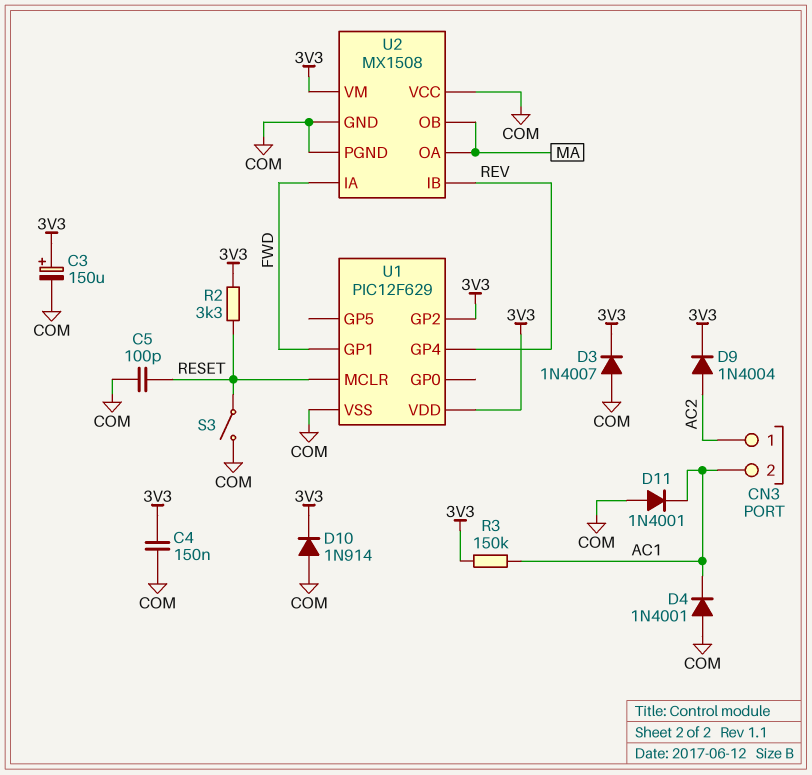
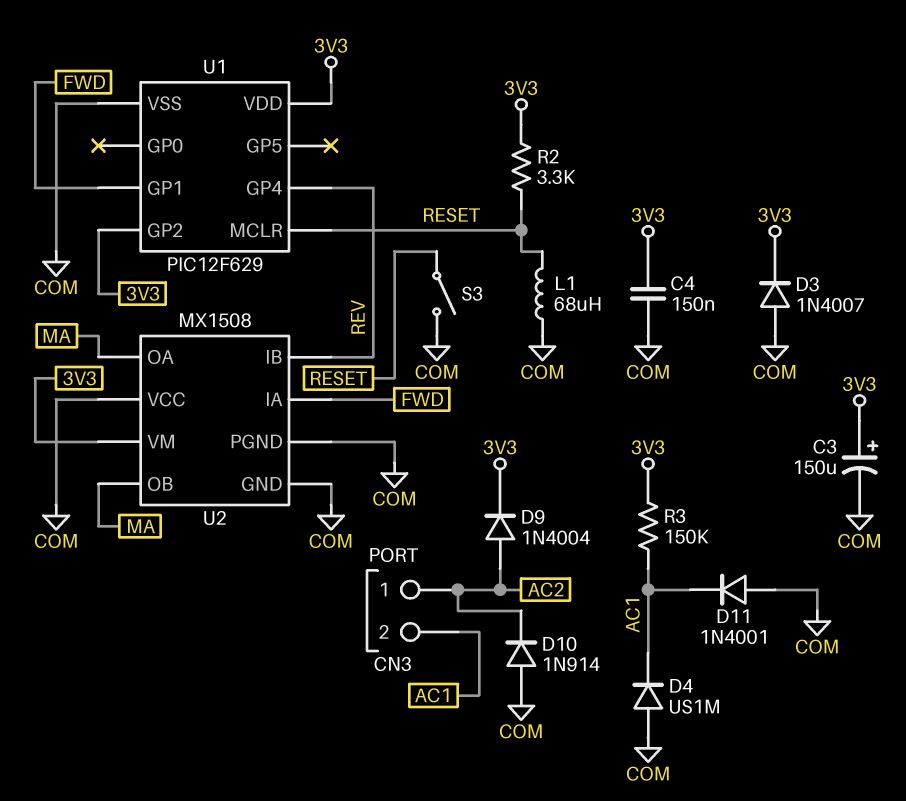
C5: 100pF (COM, RESET) -> none
D4: diode 1N4001 (A COM, K AC1) -> diode US1M (A COM, K AC1)
D10: diode 1N914 (A COM, K 3V3) -> diode 1N914 (A COM, K AC2)
L1: none -> 68uH (COM, RESET)

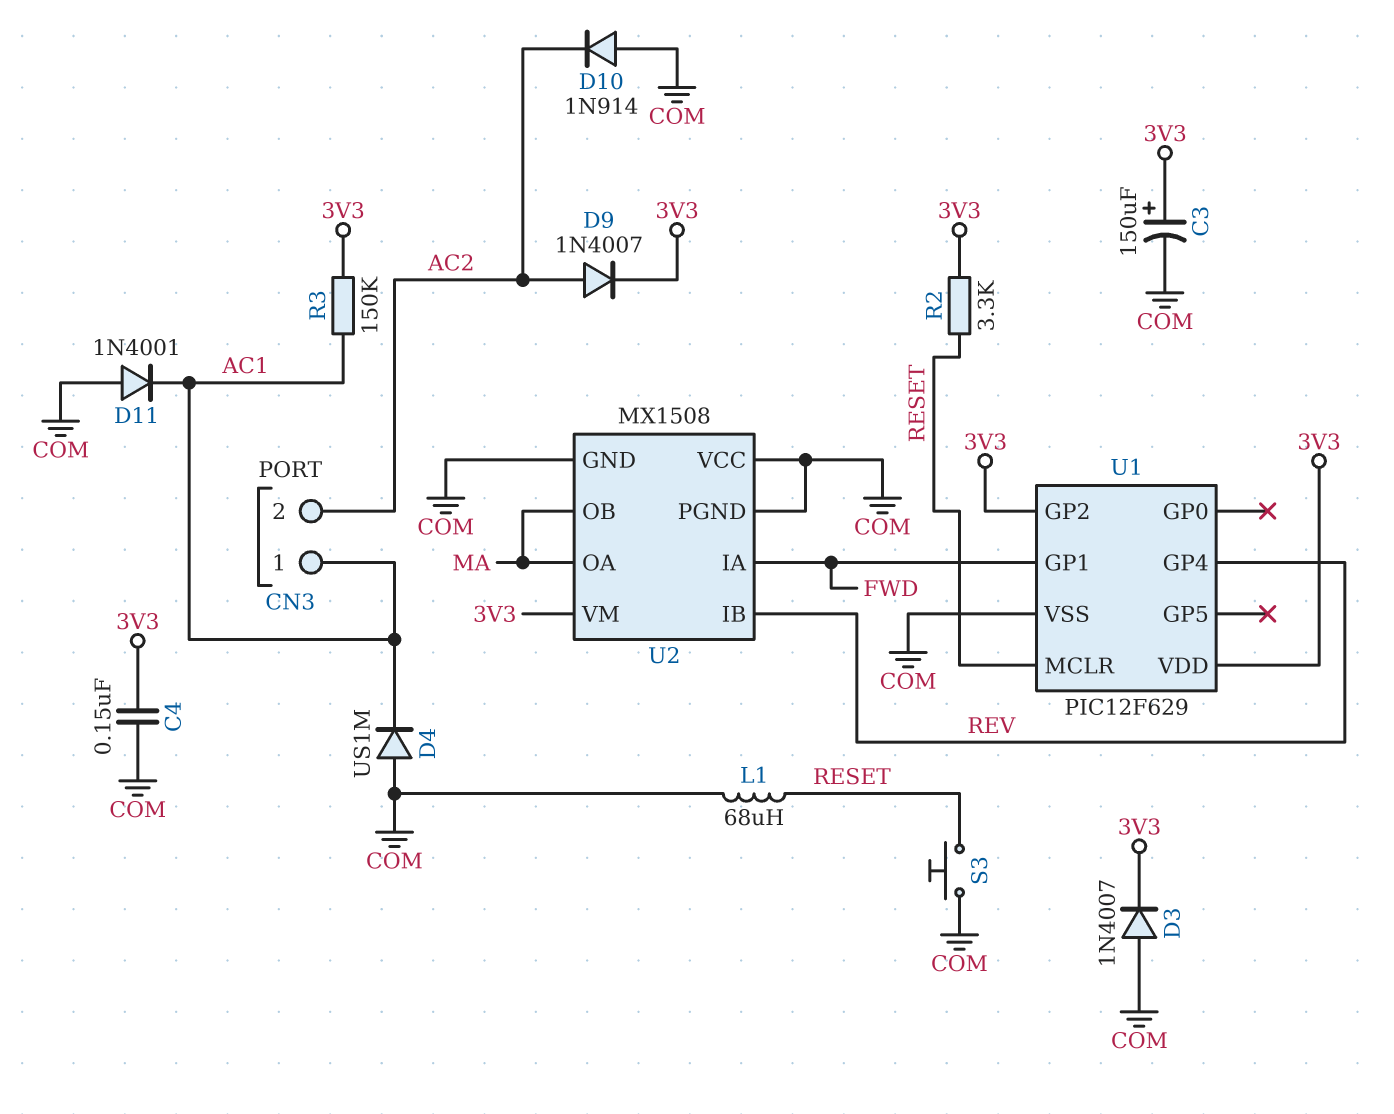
CN3 pin 1: AC2 -> AC1
CN3 pin 2: AC1 -> AC2
D9: diode 1N4004 (A AC2, K 3V3) -> diode 1N4007 (A AC2, K 3V3)
S3: switch (COM, RESET) -> button (COM, RESET)

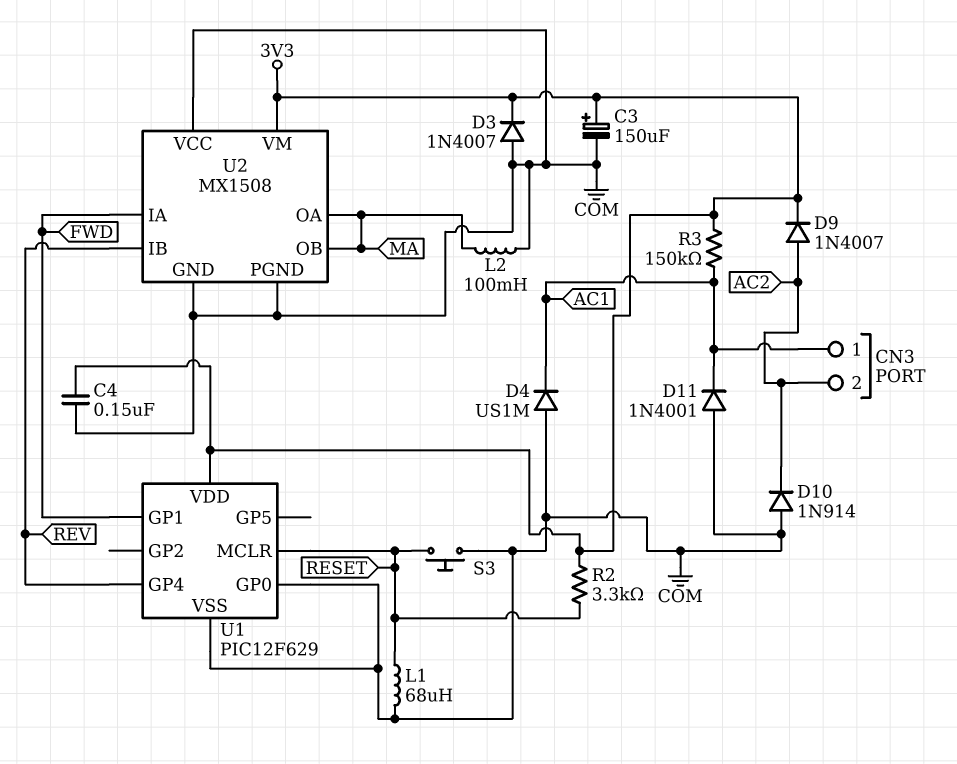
L2: none -> 100mH (COM, MA)
U1 pin GP0: none -> COM
U1 pin GP2: 3V3 -> none

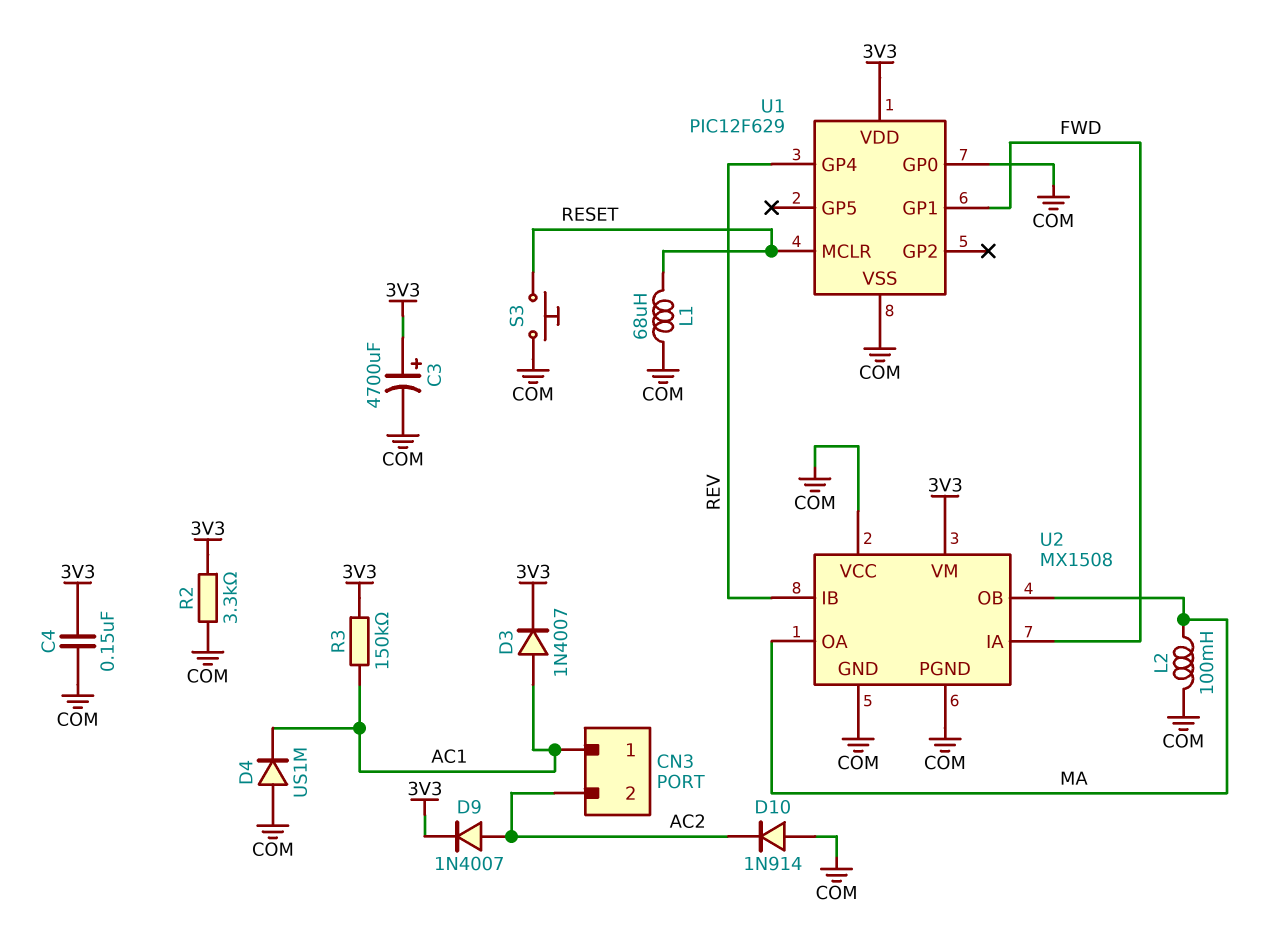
C3: 150uF (plus 3V3, minus COM) -> 4700uF (plus 3V3, minus COM)
D3: diode 1N4007 (A COM, K 3V3) -> diode 1N4007 (A AC1, K 3V3)
D11: diode 1N4001 (A COM, K AC1) -> none
R2: 3.3k (3V3, RESET) -> 3.3k (3V3, COM)

